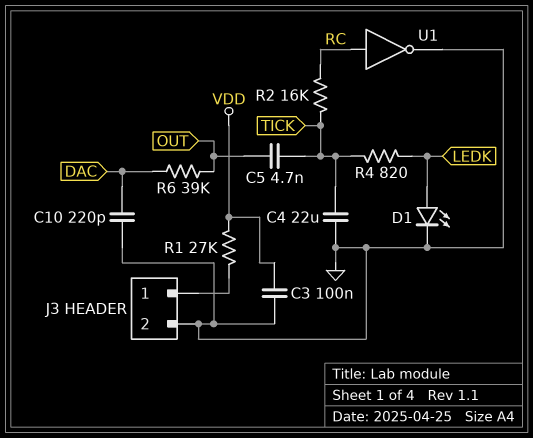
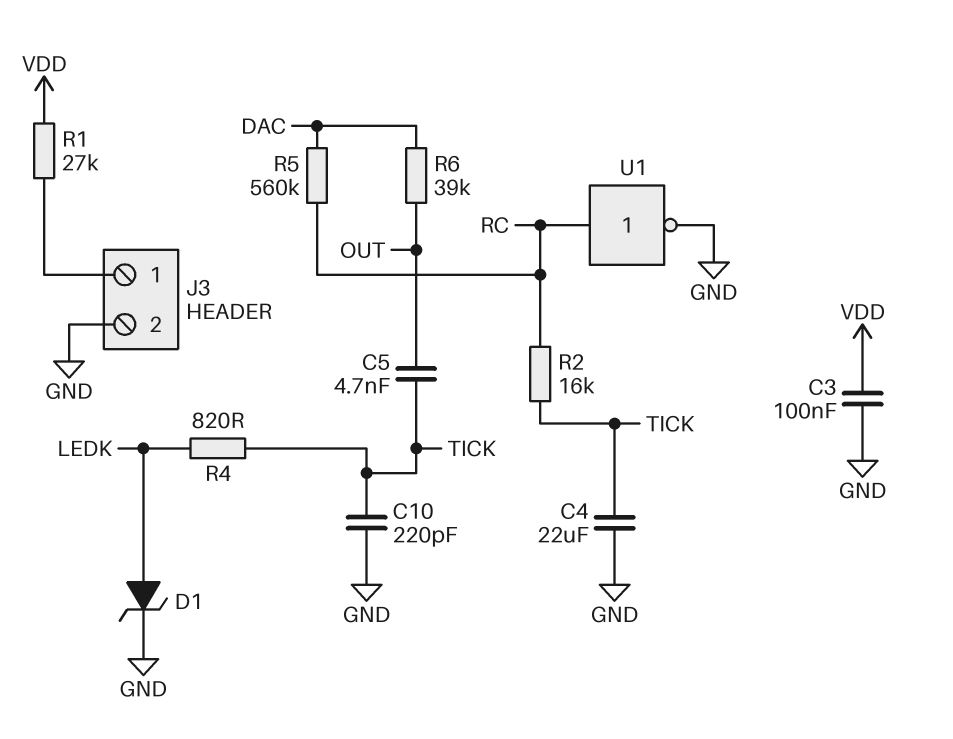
C10: 220pF (DAC, GND) -> 220pF (GND, TICK)
D1: LED (A LEDK, K GND) -> zener (A LEDK, K GND)
R5: none -> 560k (DAC, RC)

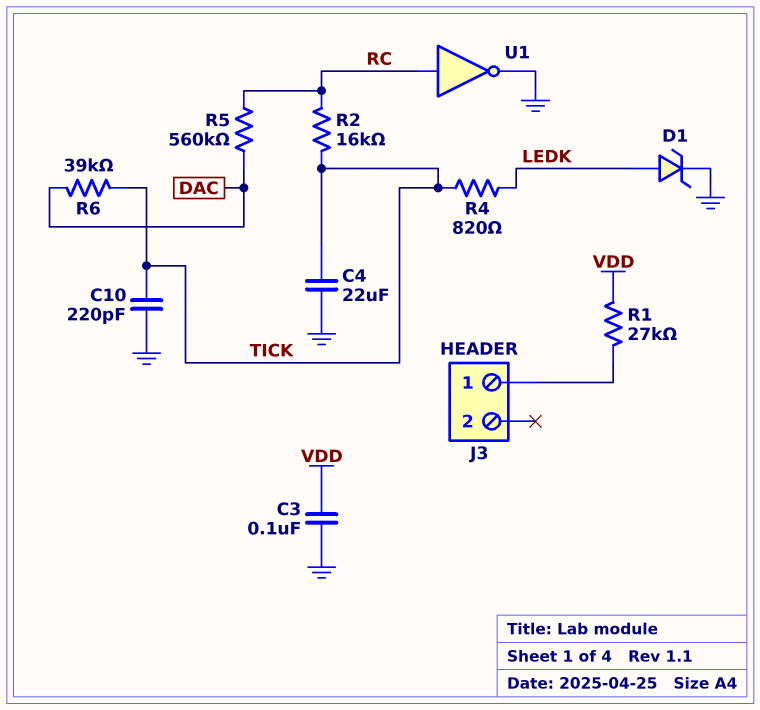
C5: 4.7nF (OUT, TICK) -> none
J3 pin 2: GND -> none
R6: 39k (DAC, OUT) -> 39k (DAC, TICK)

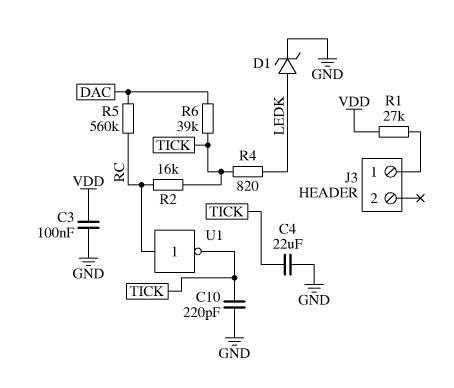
U1: NOT (in RC, out GND) -> NOT (in RC, out TICK)

